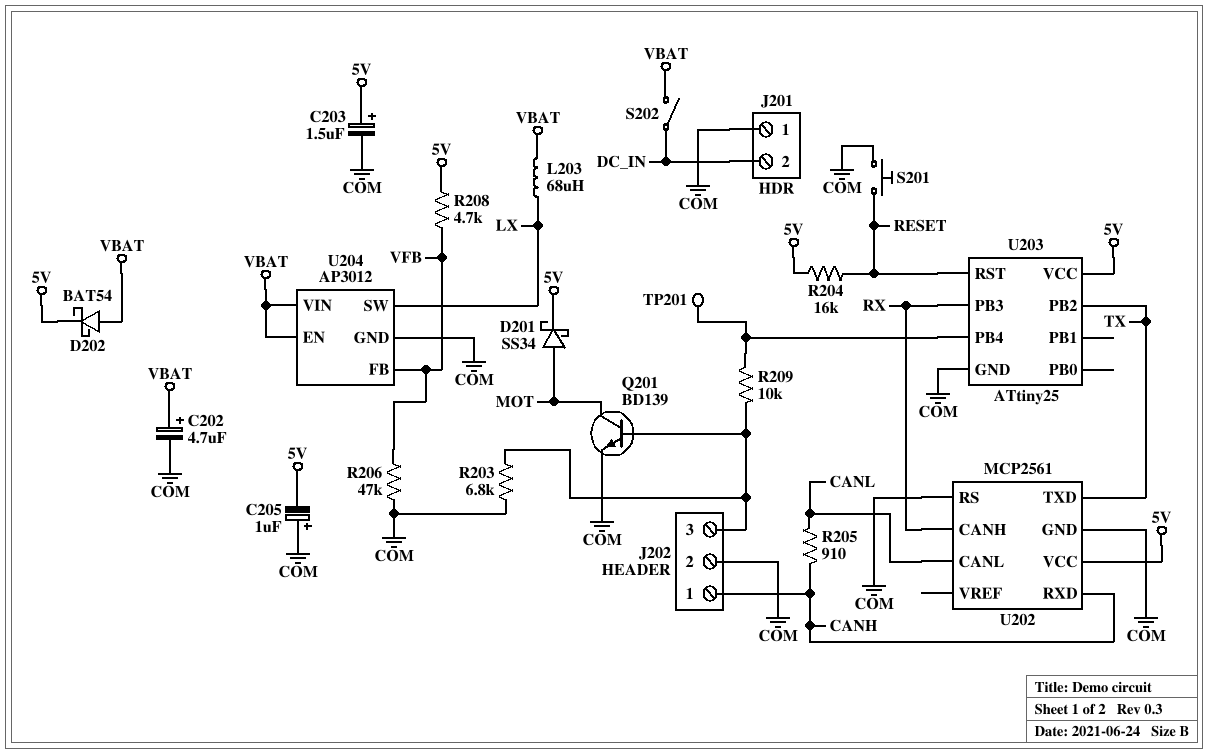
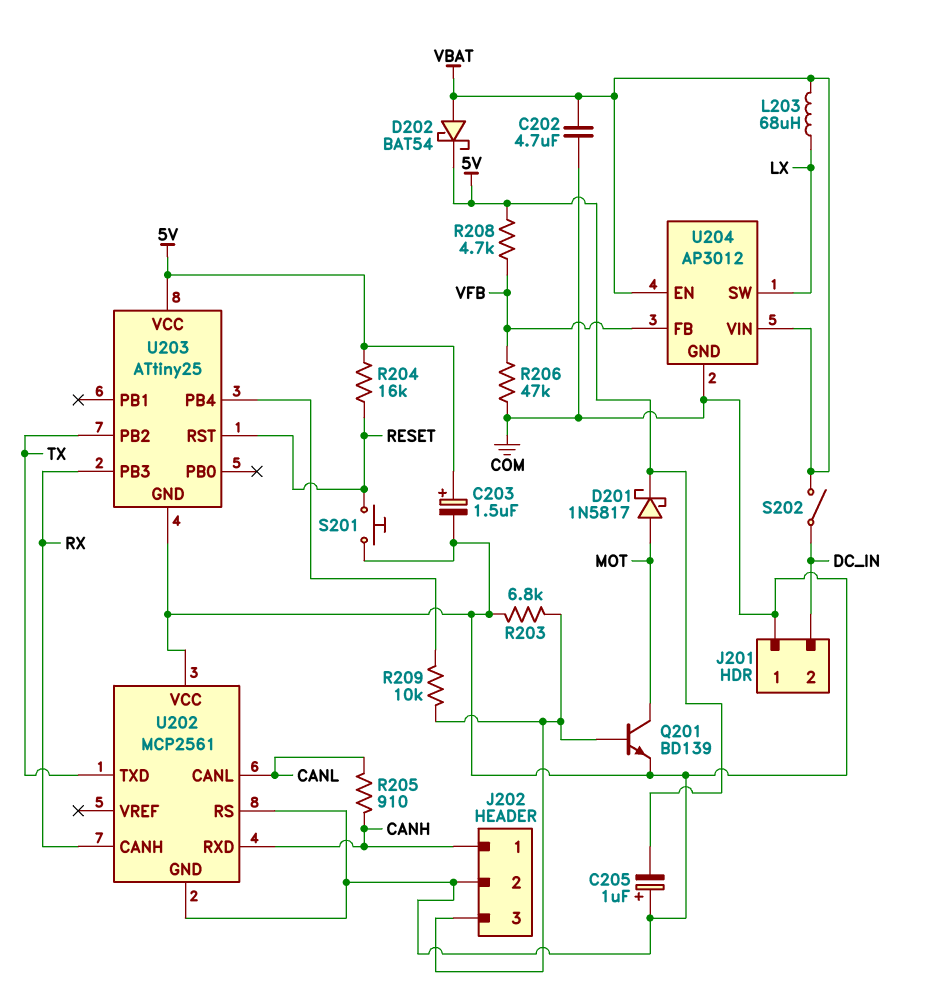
C202: 4.7uF (plus VBAT, minus COM) -> 4.7uF (COM, VBAT)
D201: schottky SS34 (A MOT, K 5V) -> schottky 1N5817 (A MOT, K 5V)
TP201: test point (U203/PB4) -> none
U202 pin VCC: 5V -> COM

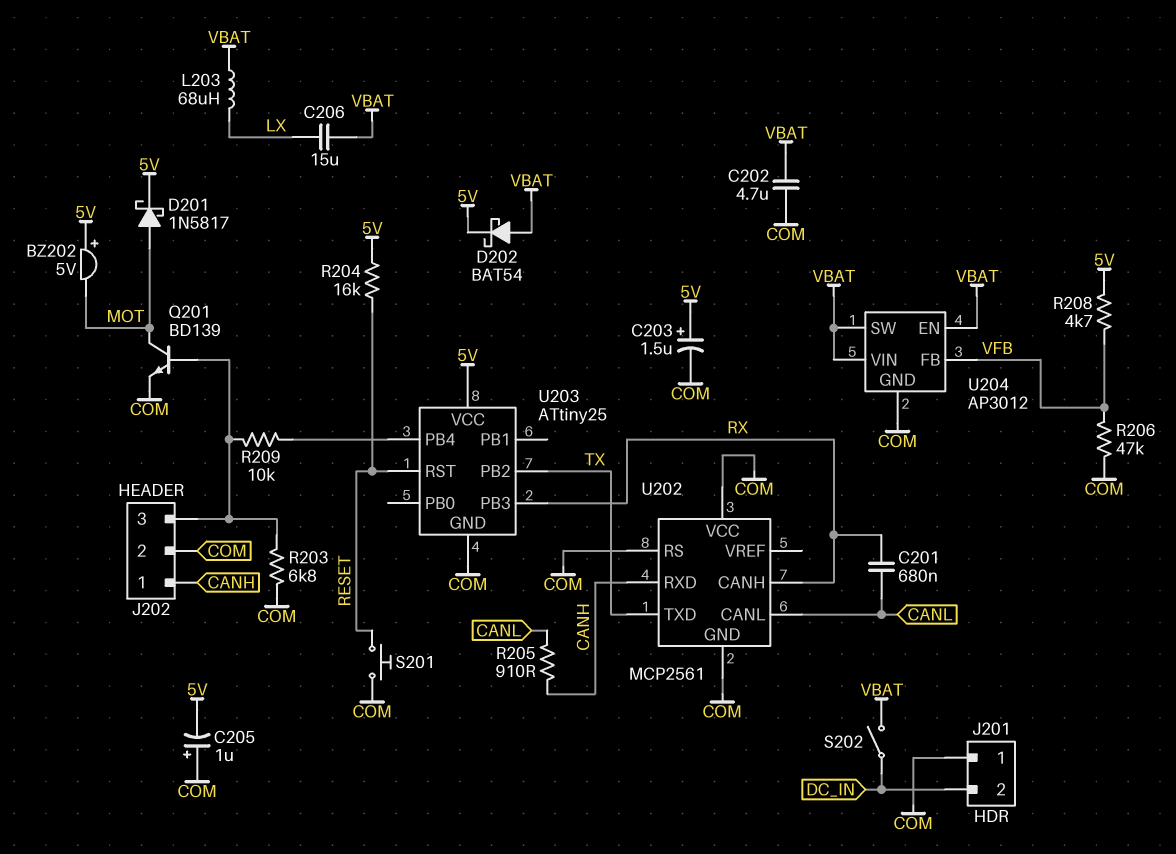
BZ202: none -> buzzer 5V (plus 5V, minus MOT)
C201: none -> 680nF (CANL, RX)
C206: none -> 15uF (LX, VBAT)
U204 pin SW: LX -> VBAT

